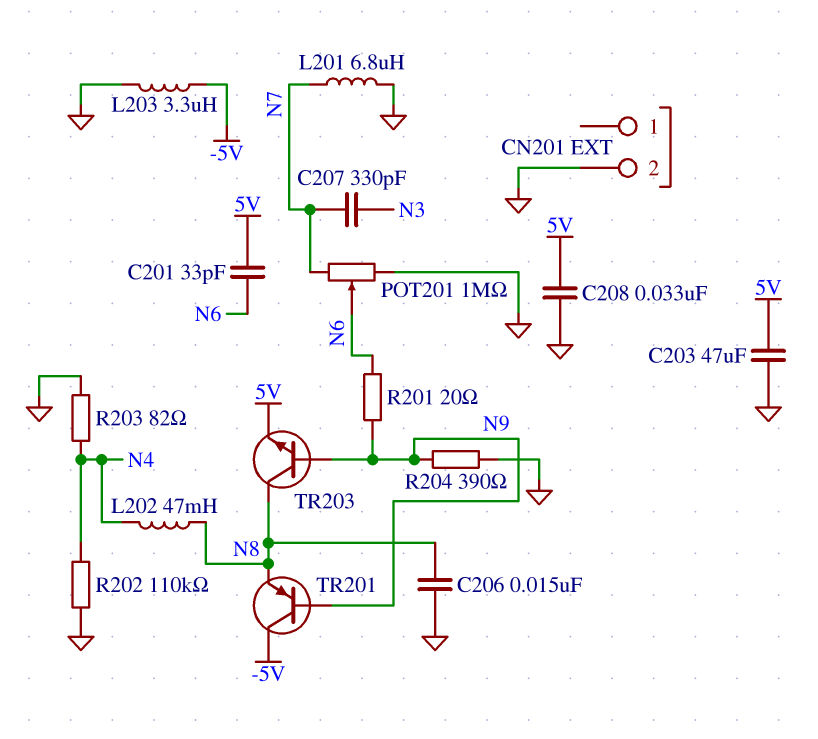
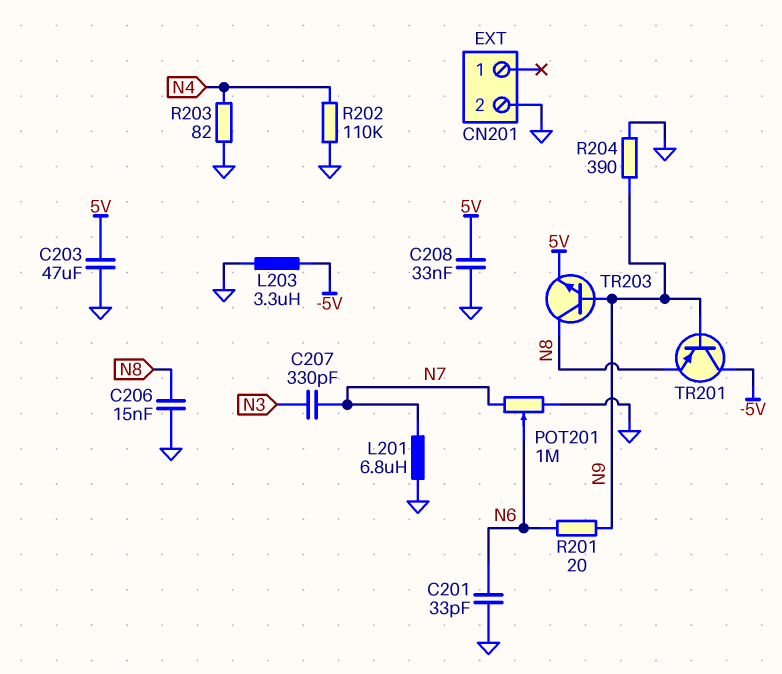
C201: 33pF (5V, N6) -> 33pF (GND, N6)
L202: 47mH (N4, N8) -> none

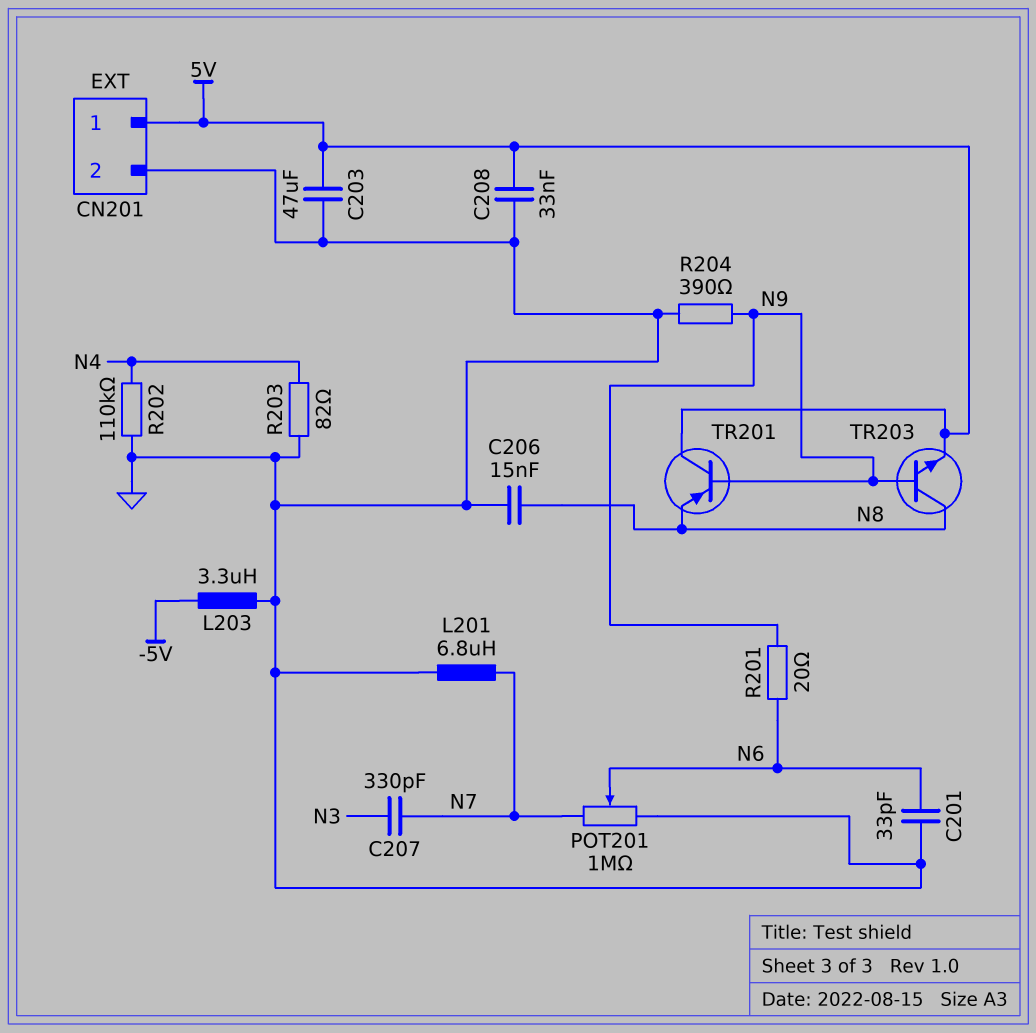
CN201 pin 1: none -> 5V
TR201: PNP (B N9, C -5V, E N8) -> PNP (B N9, C 5V, E N8)

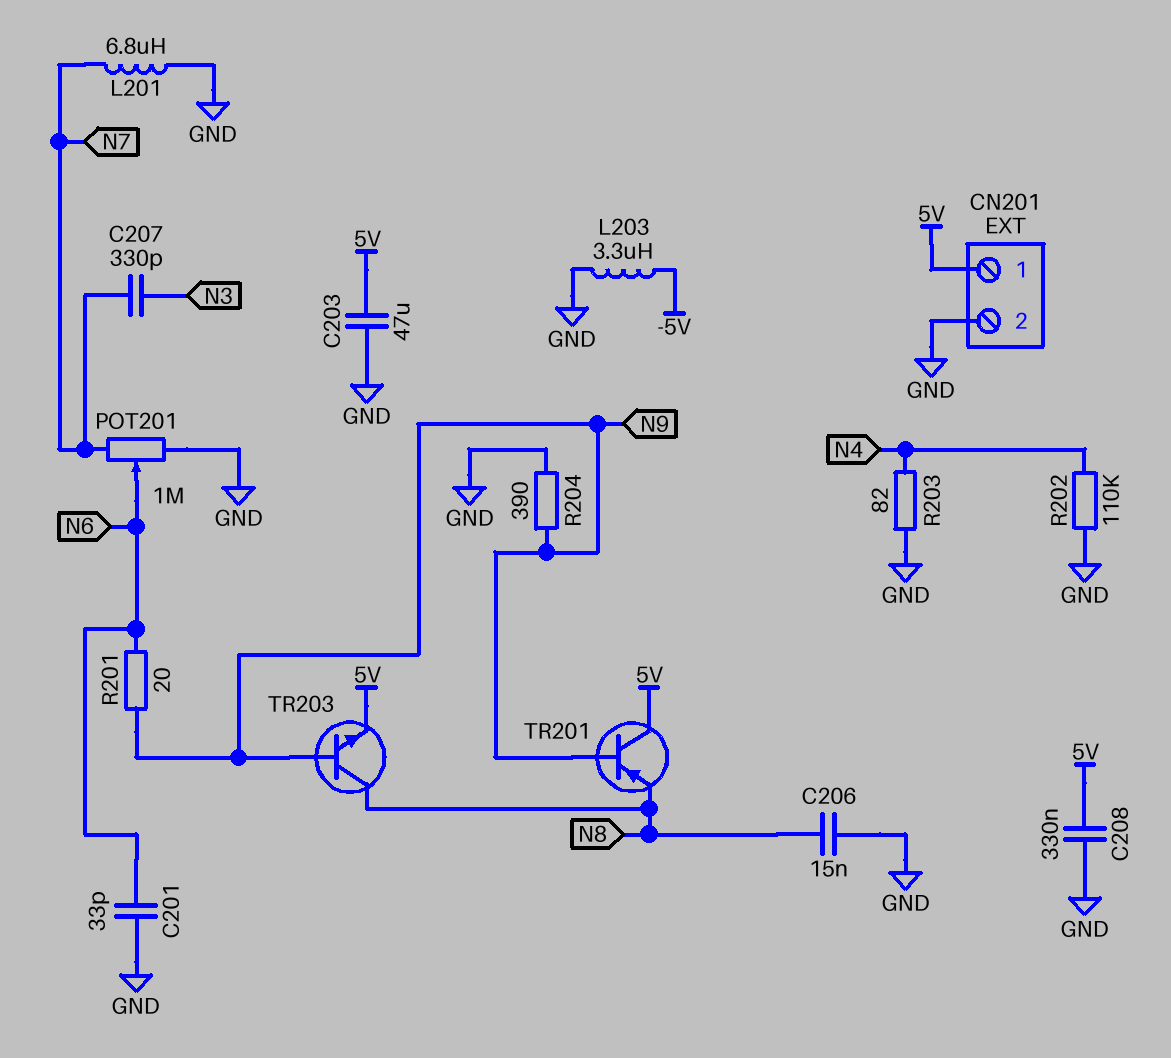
C208: 33nF (5V, GND) -> 330nF (5V, GND)

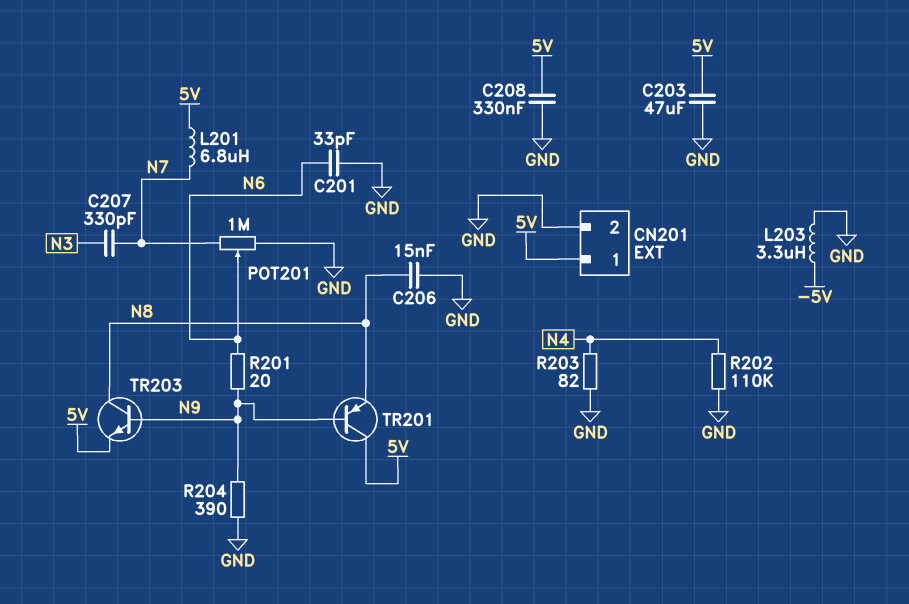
L201: 6.8uH (GND, N7) -> 6.8uH (5V, N7)

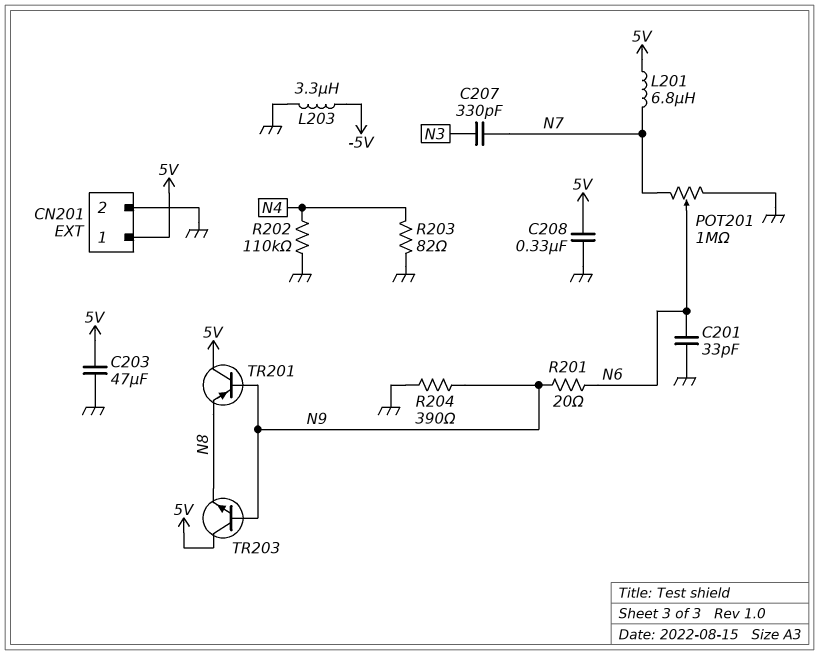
C206: 15nF (GND, N8) -> none
TR203: NPN (B N9, C N8, E 5V) -> NPN (B N9, C 5V, E N8)

